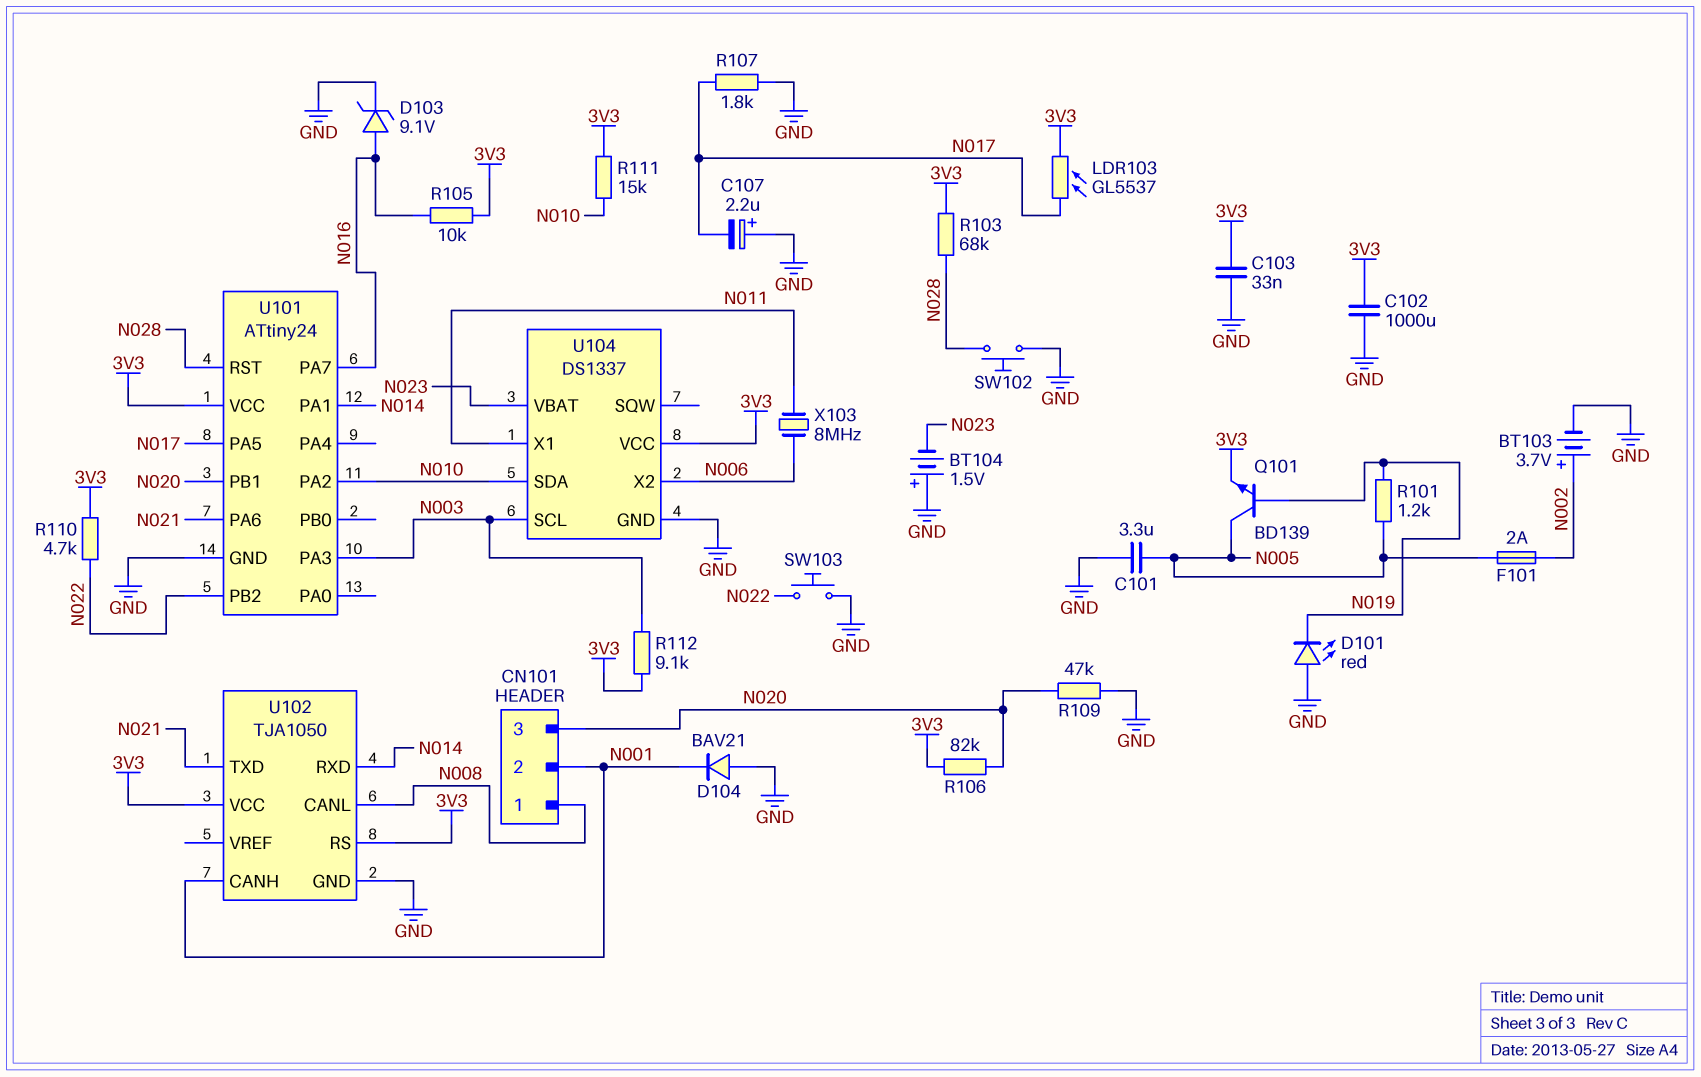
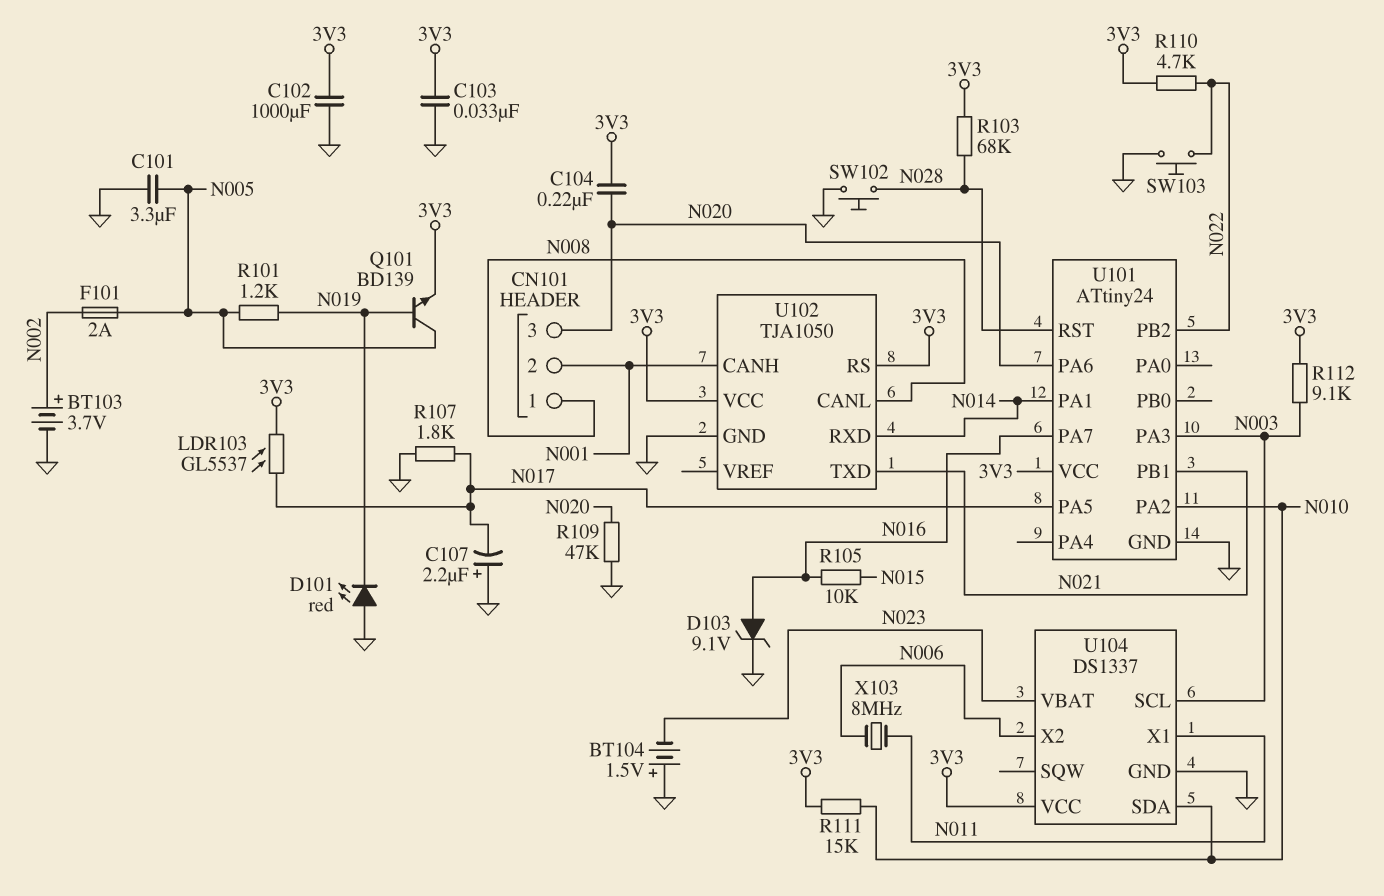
C104: none -> 220nF (3V3, N020)
D104: diode BAV21 (A GND, K N001) -> none
R105: 10k (3V3, N016) -> 10k (N015, N016)
R106: 82k (3V3, N020) -> none
U101 pin PA6: N021 -> N020
U101 pin PB1: N020 -> N021

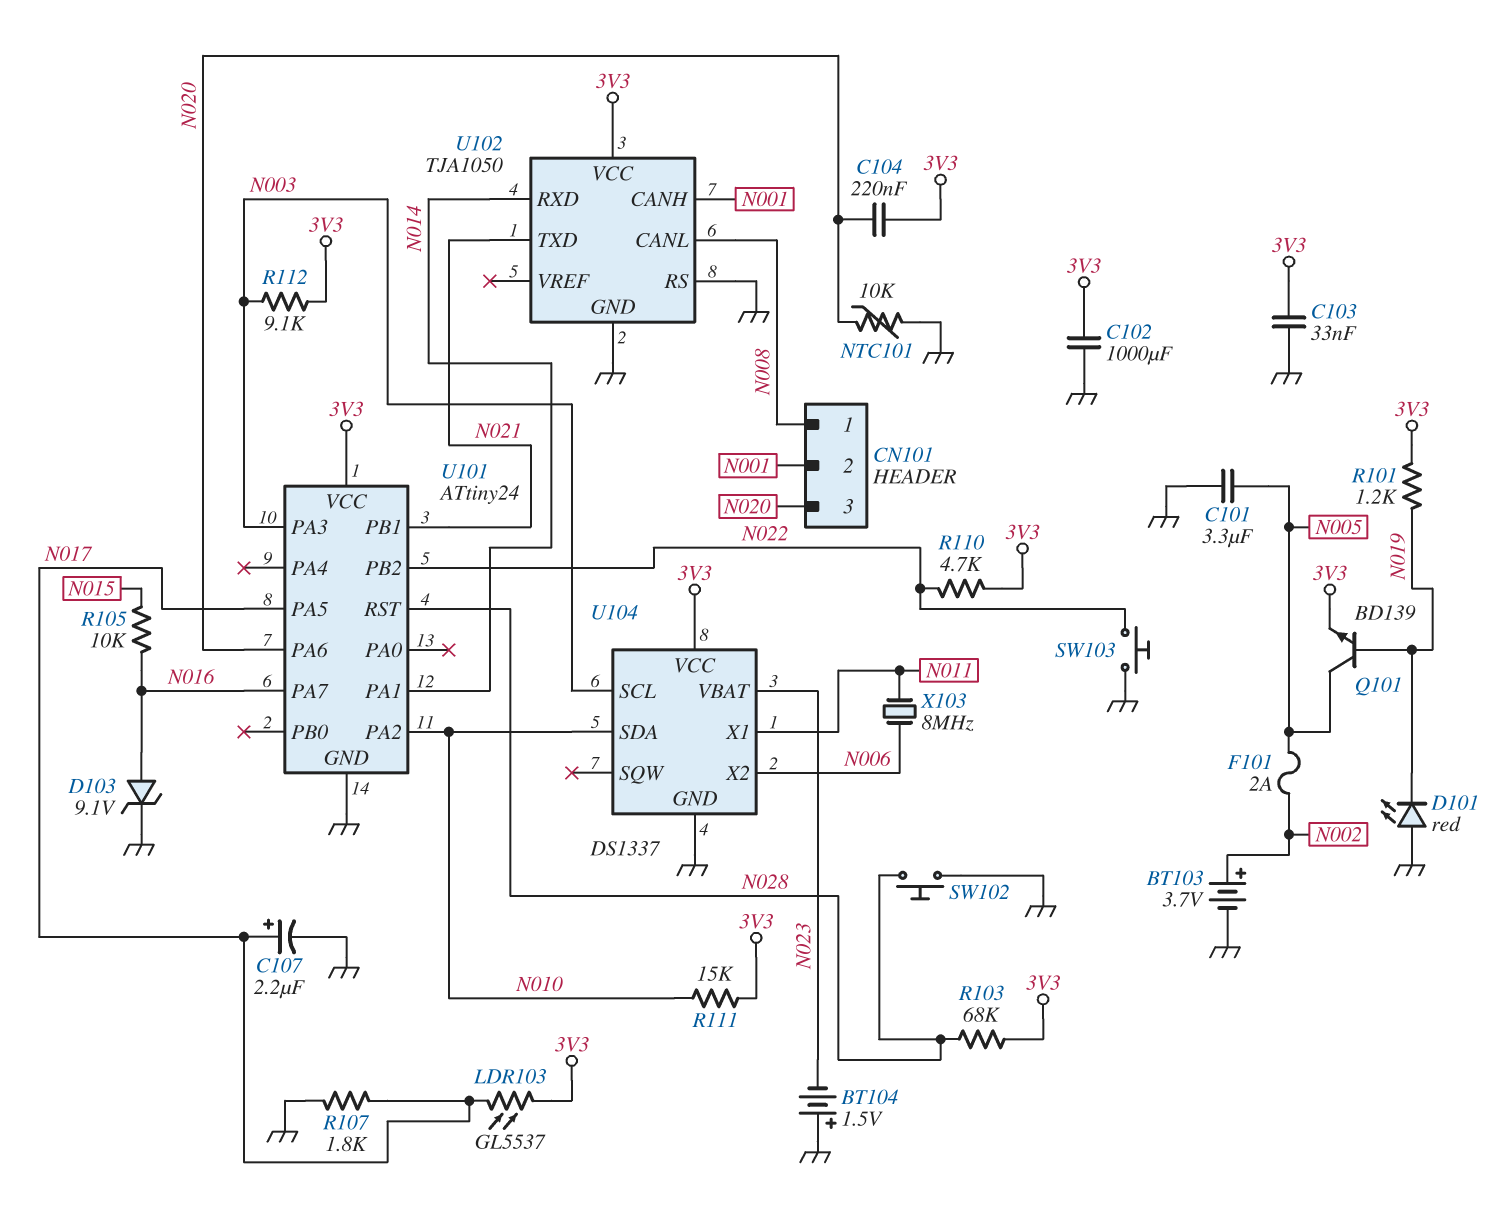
C107: 2.2uF (plus GND, minus N017) -> 2.2uF (plus N017, minus GND)
NTC101: none -> 10k (GND, N020)
R101: 1.2k (N005, N019) -> 1.2k (3V3, N019)
R109: 47k (GND, N020) -> none
U102 pin RS: 3V3 -> GND

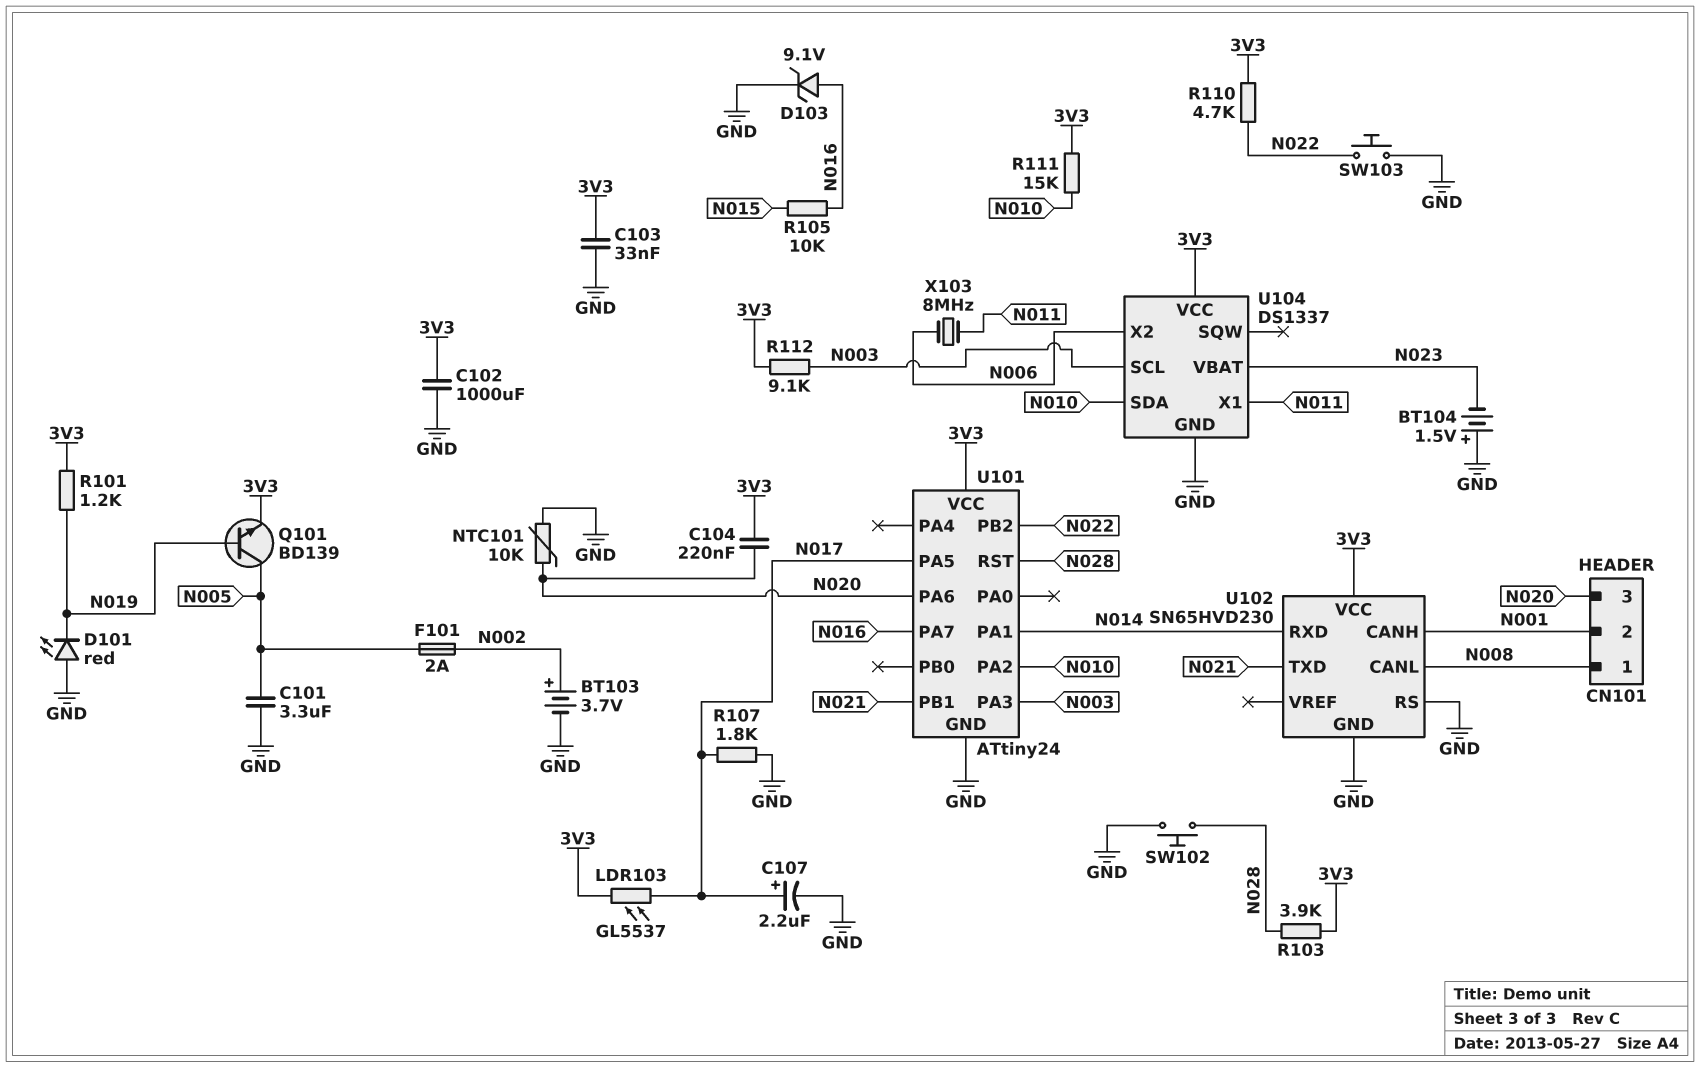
R103: 68k (3V3, N028) -> 3.9k (3V3, N028)
U102: TJA1050 -> SN65HVD230

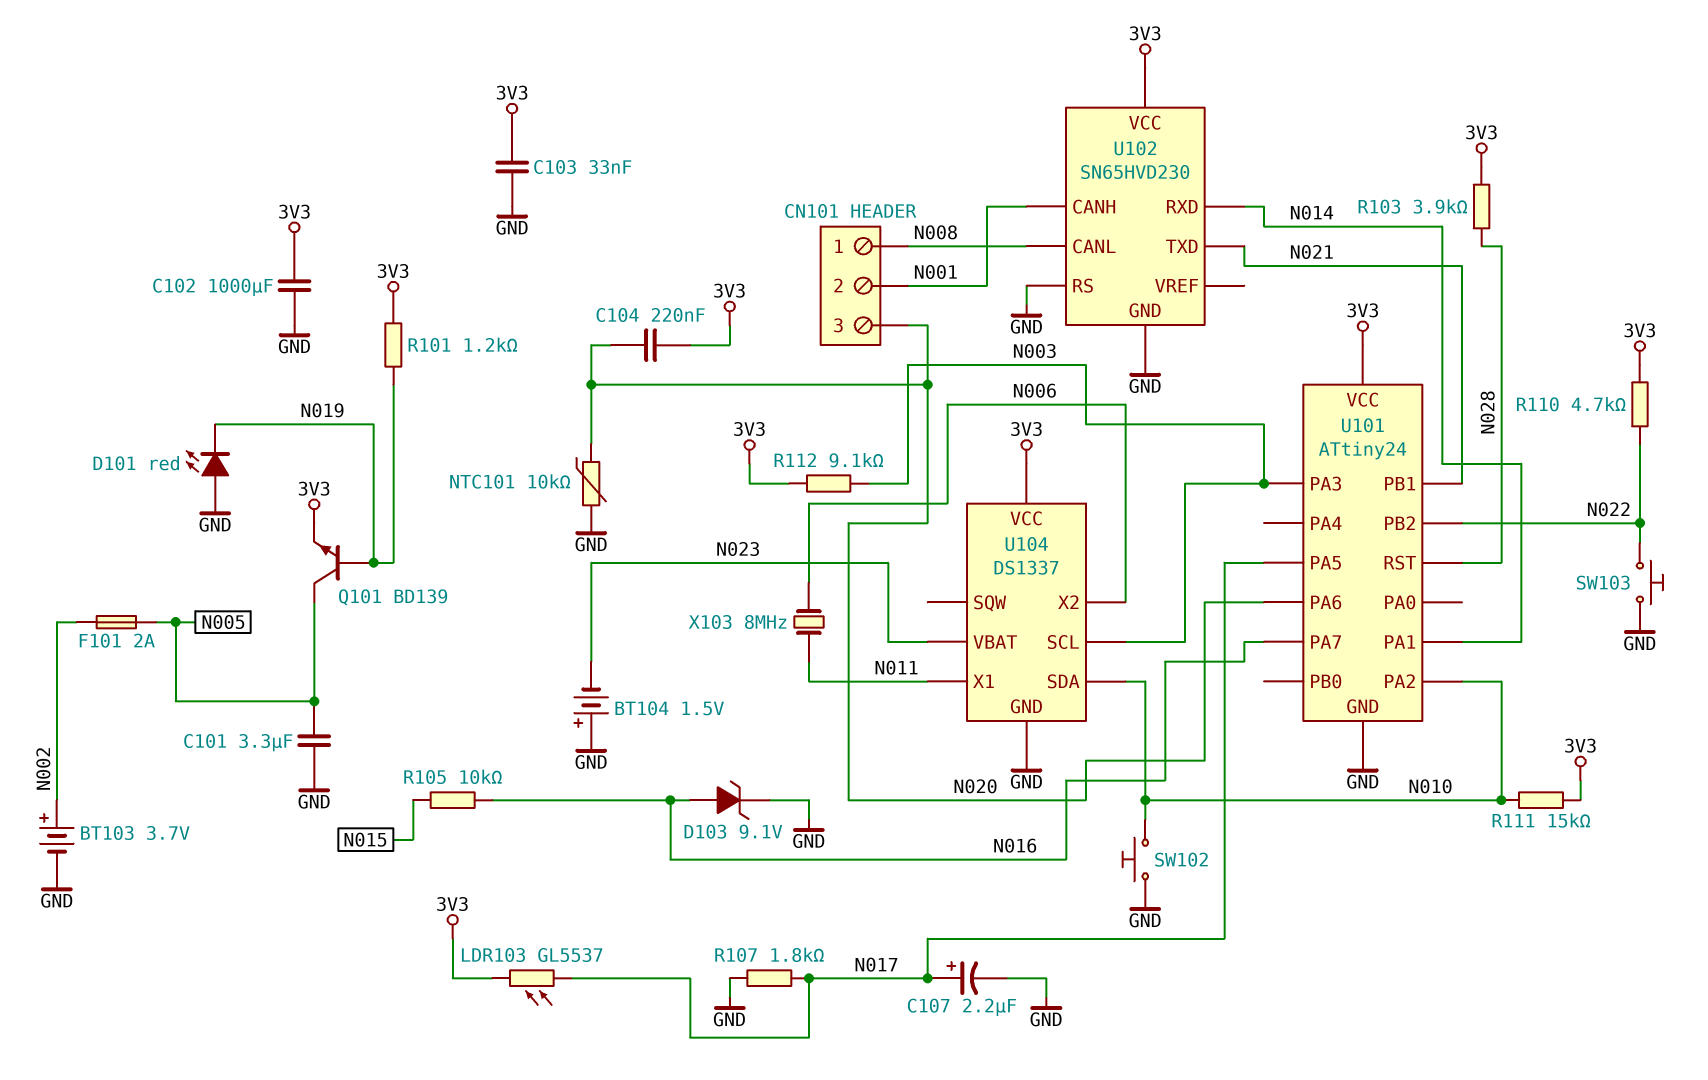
SW102: button (GND, N028) -> button (GND, N010)

